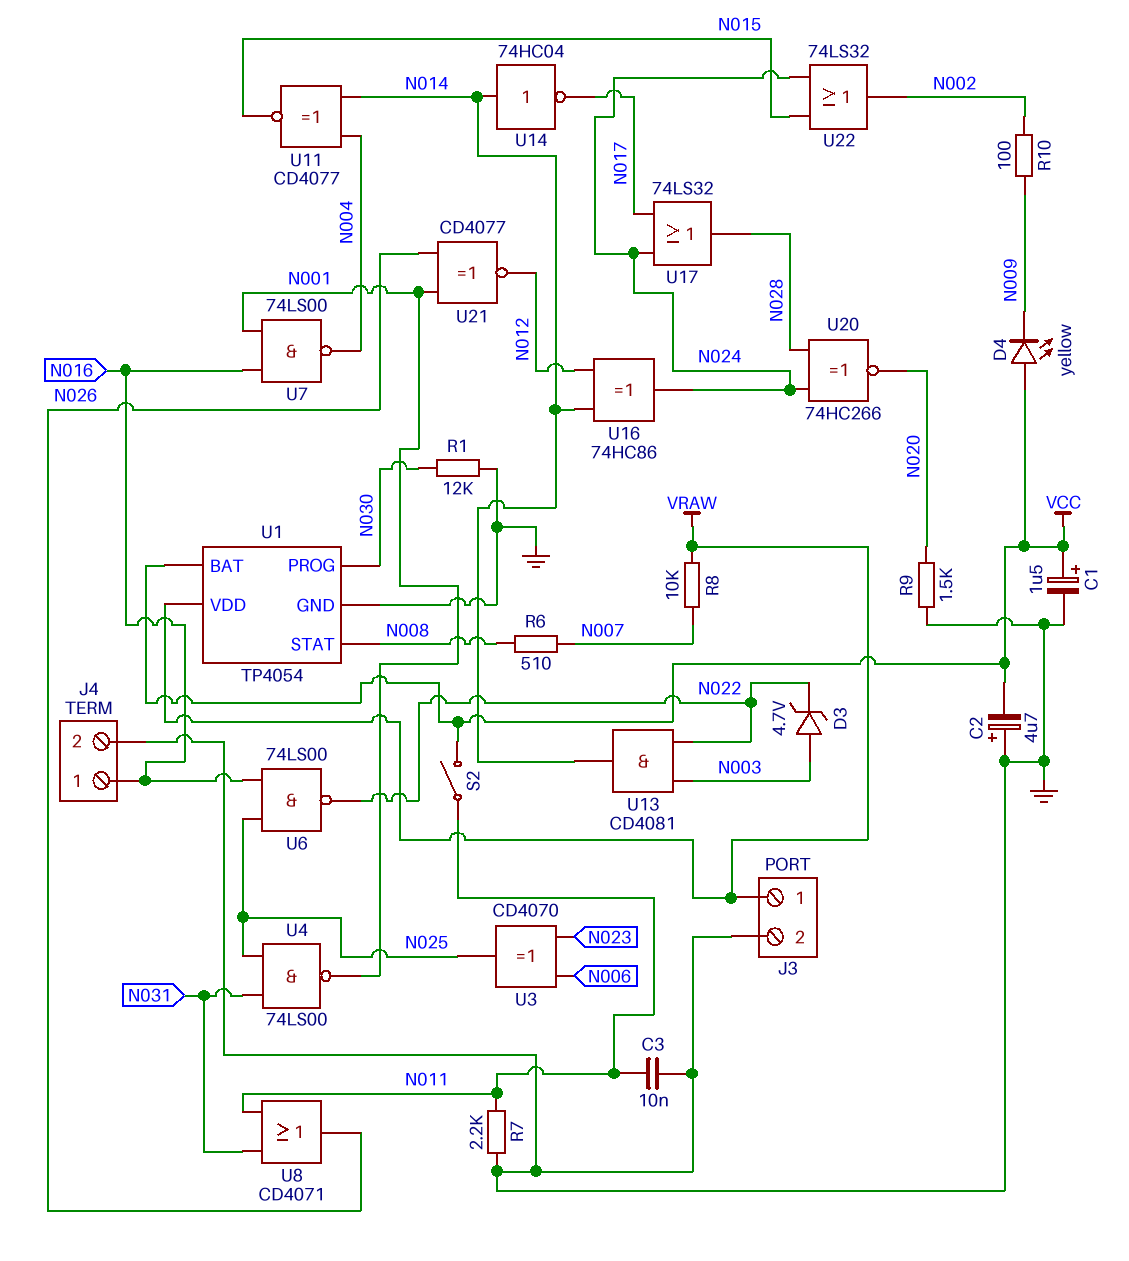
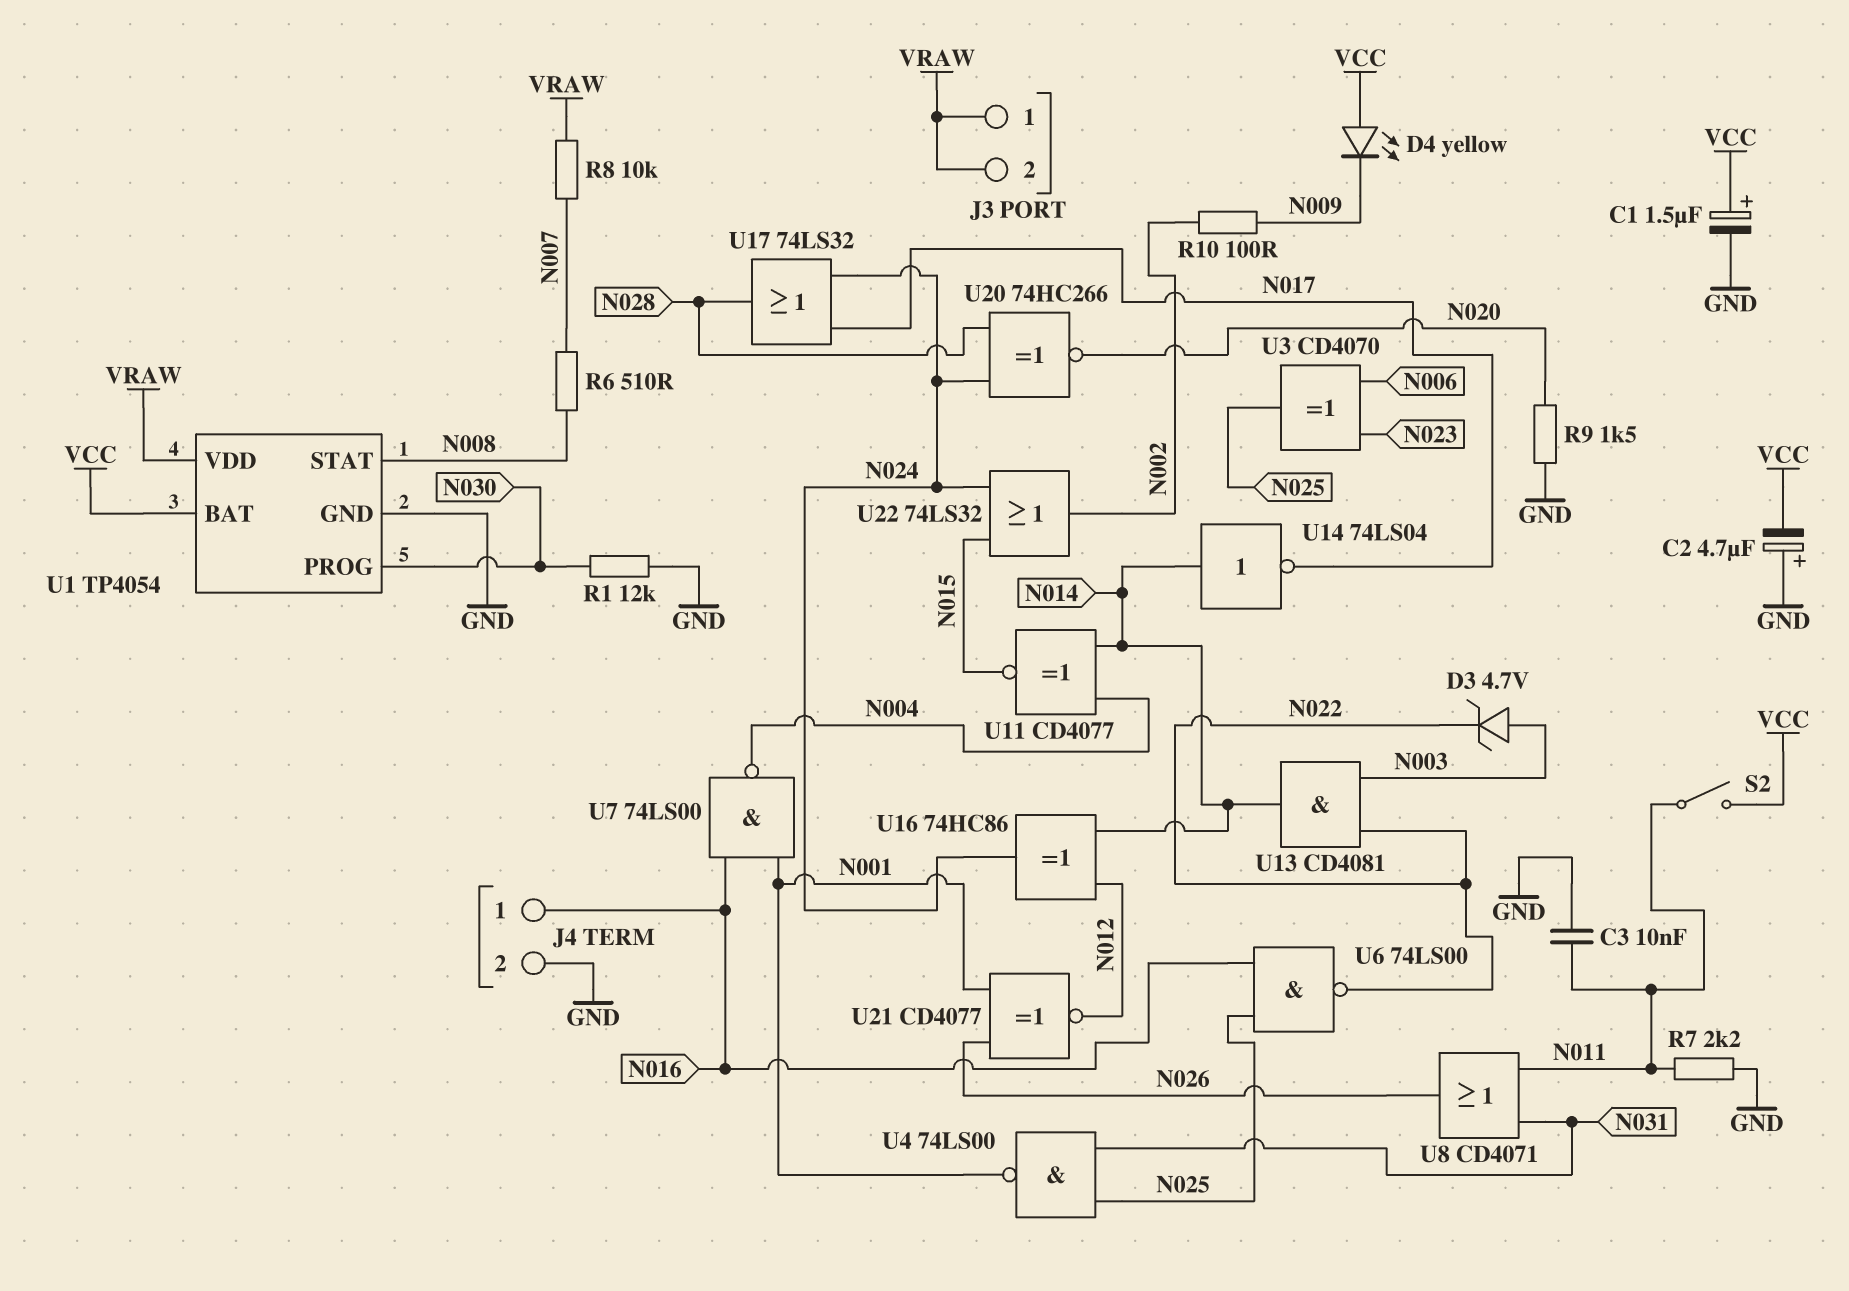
J3 pin 2: GND -> VRAW
U14: NOT 74HC04 (in N014, out N017) -> NOT 74LS04 (in N014, out N017)

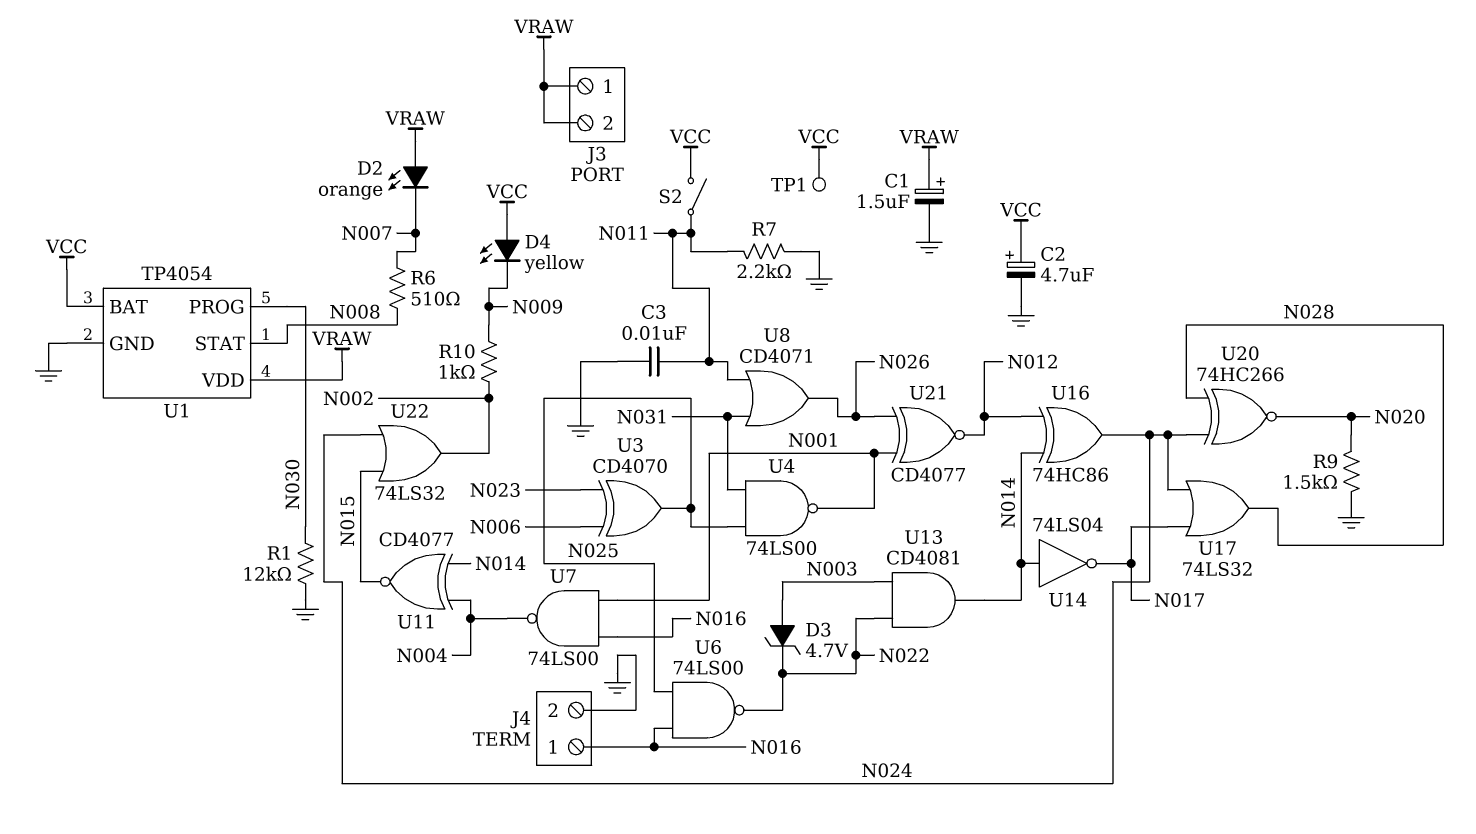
C1: 1.5uF (plus VCC, minus GND) -> 1.5uF (plus VRAW, minus GND)
C2: 4.7uF (plus GND, minus VCC) -> 4.7uF (plus VCC, minus GND)
D2: none -> LED orange (A VRAW, K N007)
R8: 10k (N007, VRAW) -> none
R10: 100 (N002, N009) -> 1k (N002, N009)
TP1: none -> test point (VCC)

